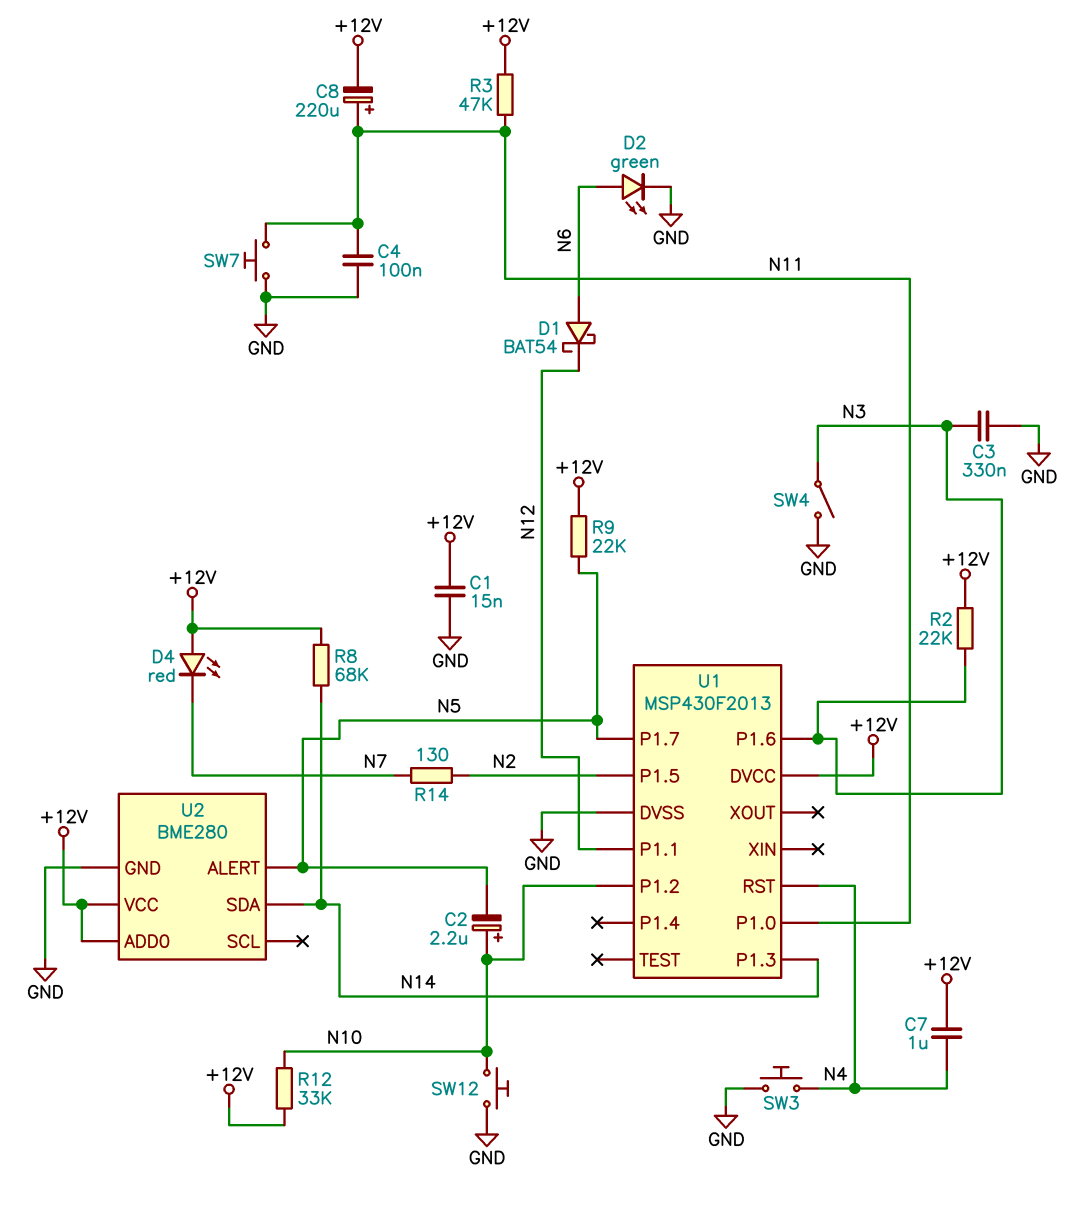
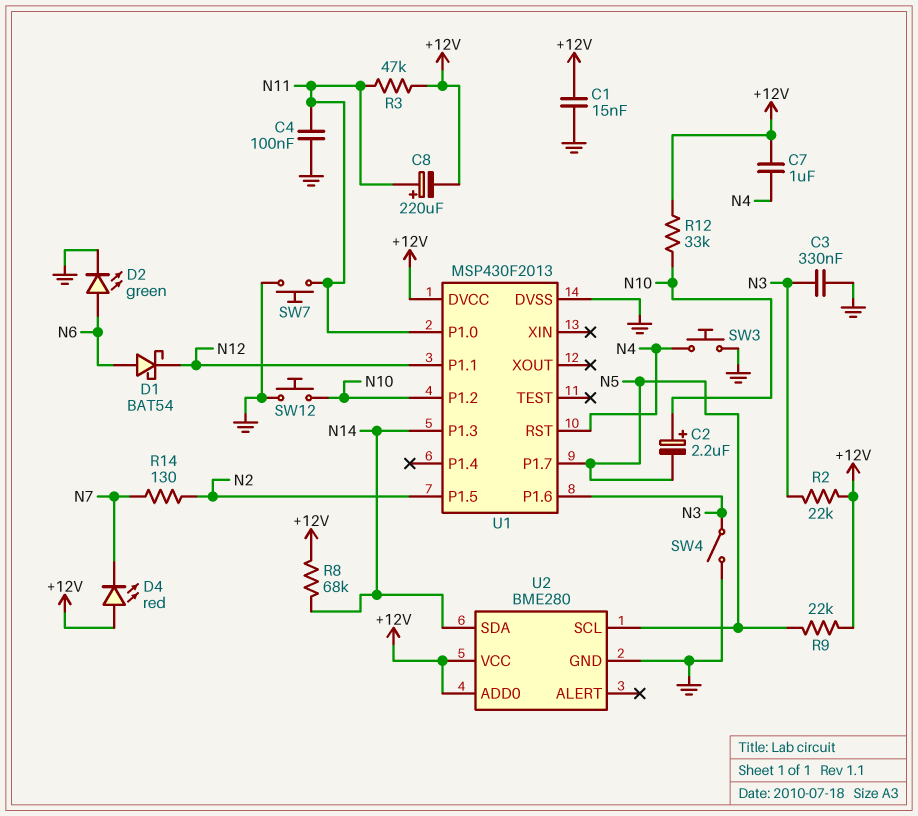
U2 pin ALERT: N5 -> none
U2 pin SCL: none -> N5

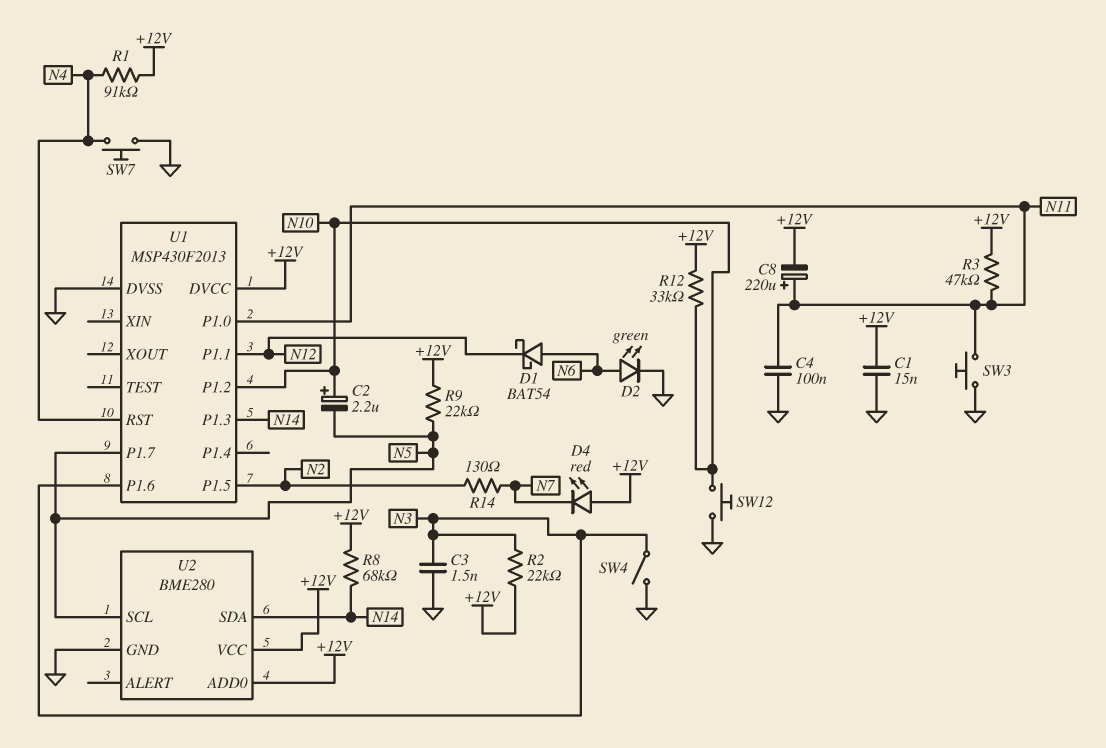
C3: 330nF (GND, N3) -> 1.5nF (GND, N3)
C7: 1uF (+12V, N4) -> none
R1: none -> 91k (+12V, N4)
SW3: button (GND, N4) -> button (GND, N11)
SW7: button (GND, N11) -> button (GND, N4)

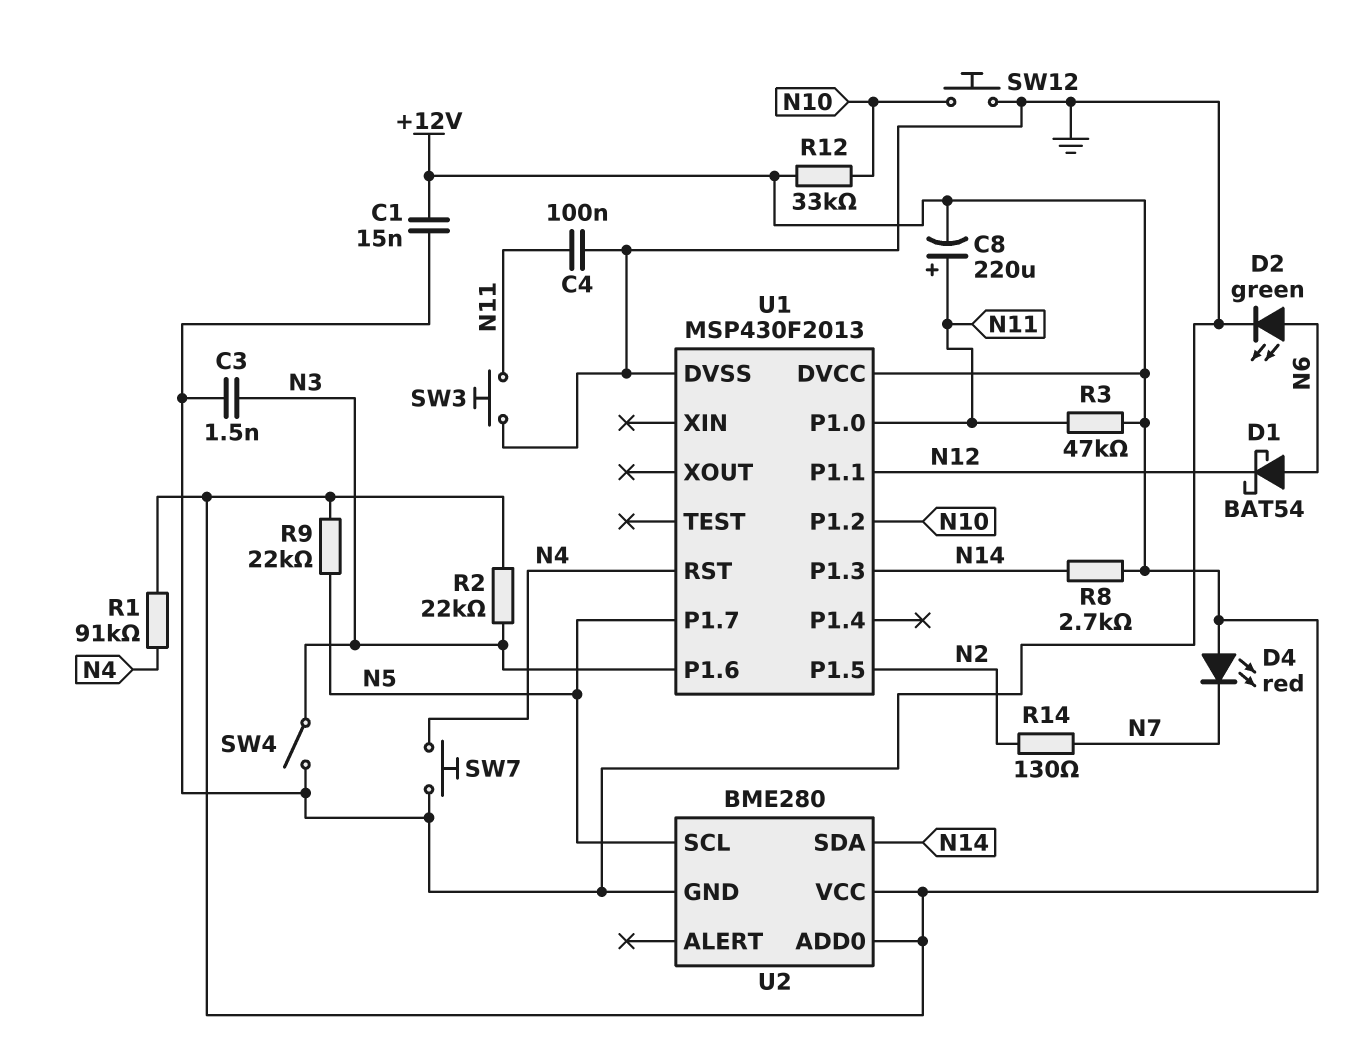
C2: 2.2uF (plus N10, minus N5) -> none
R8: 68k (+12V, N14) -> 2.7k (+12V, N14)

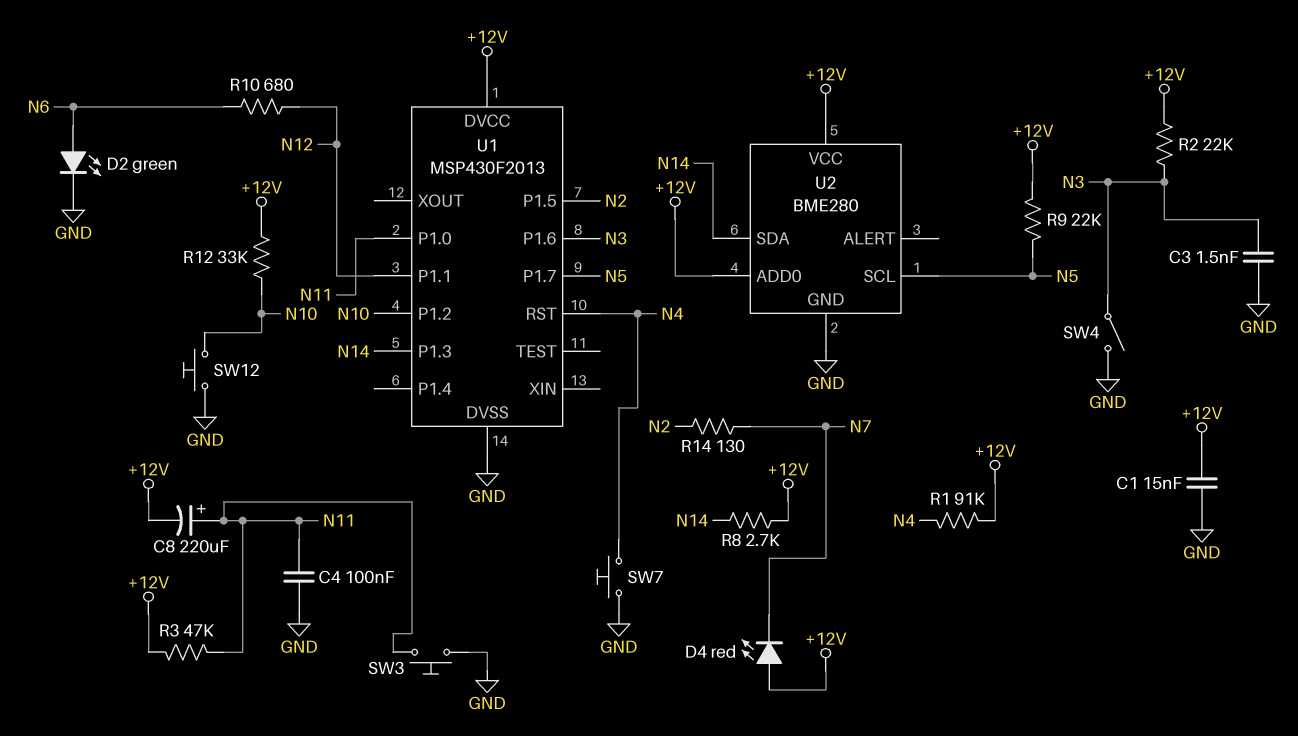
D1: schottky BAT54 (A N6, K N12) -> none
R10: none -> 680 (N6, N12)

